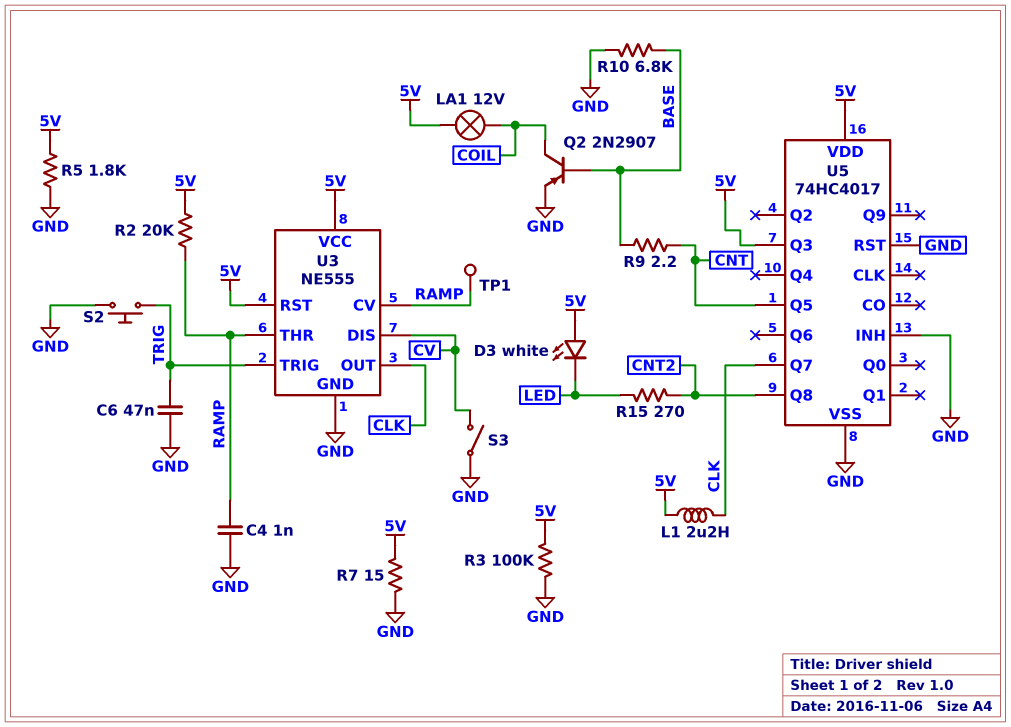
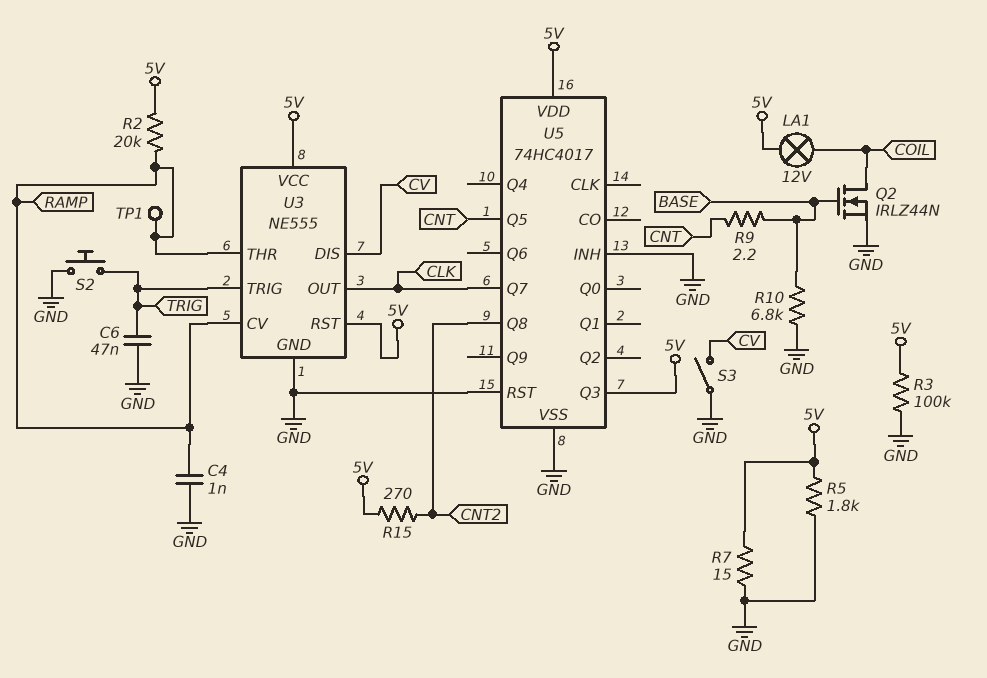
D3: LED white (A 5V, K LED) -> none
L1: 2.2uH (5V, CLK) -> none
Q2: PNP 2N2907 (B BASE, C COIL, E GND) -> NMOS IRLZ44N (G BASE, D COIL, S GND)
R15: 270 (CNT2, LED) -> 270 (5V, CNT2)

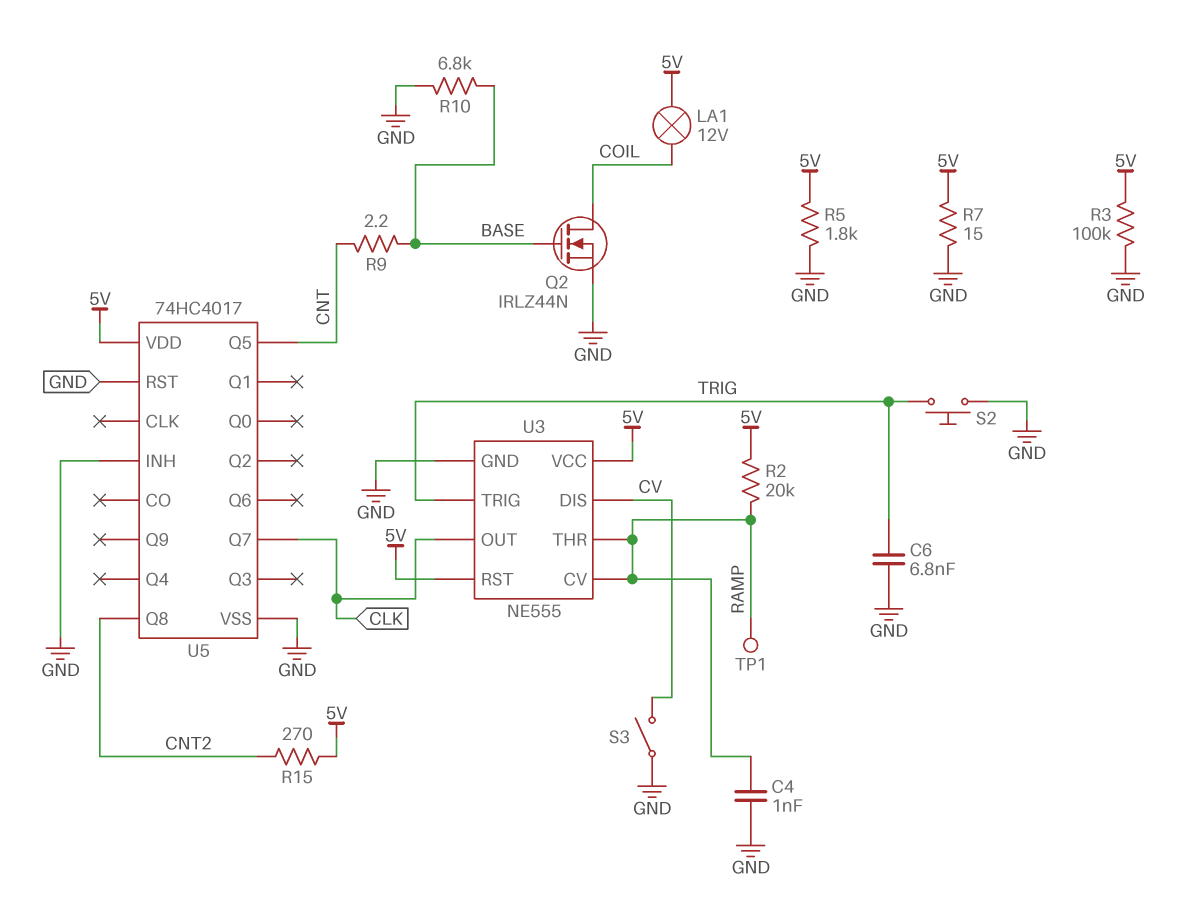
C6: 47nF (GND, TRIG) -> 6.8nF (GND, TRIG)
U5 pin Q3: 5V -> none

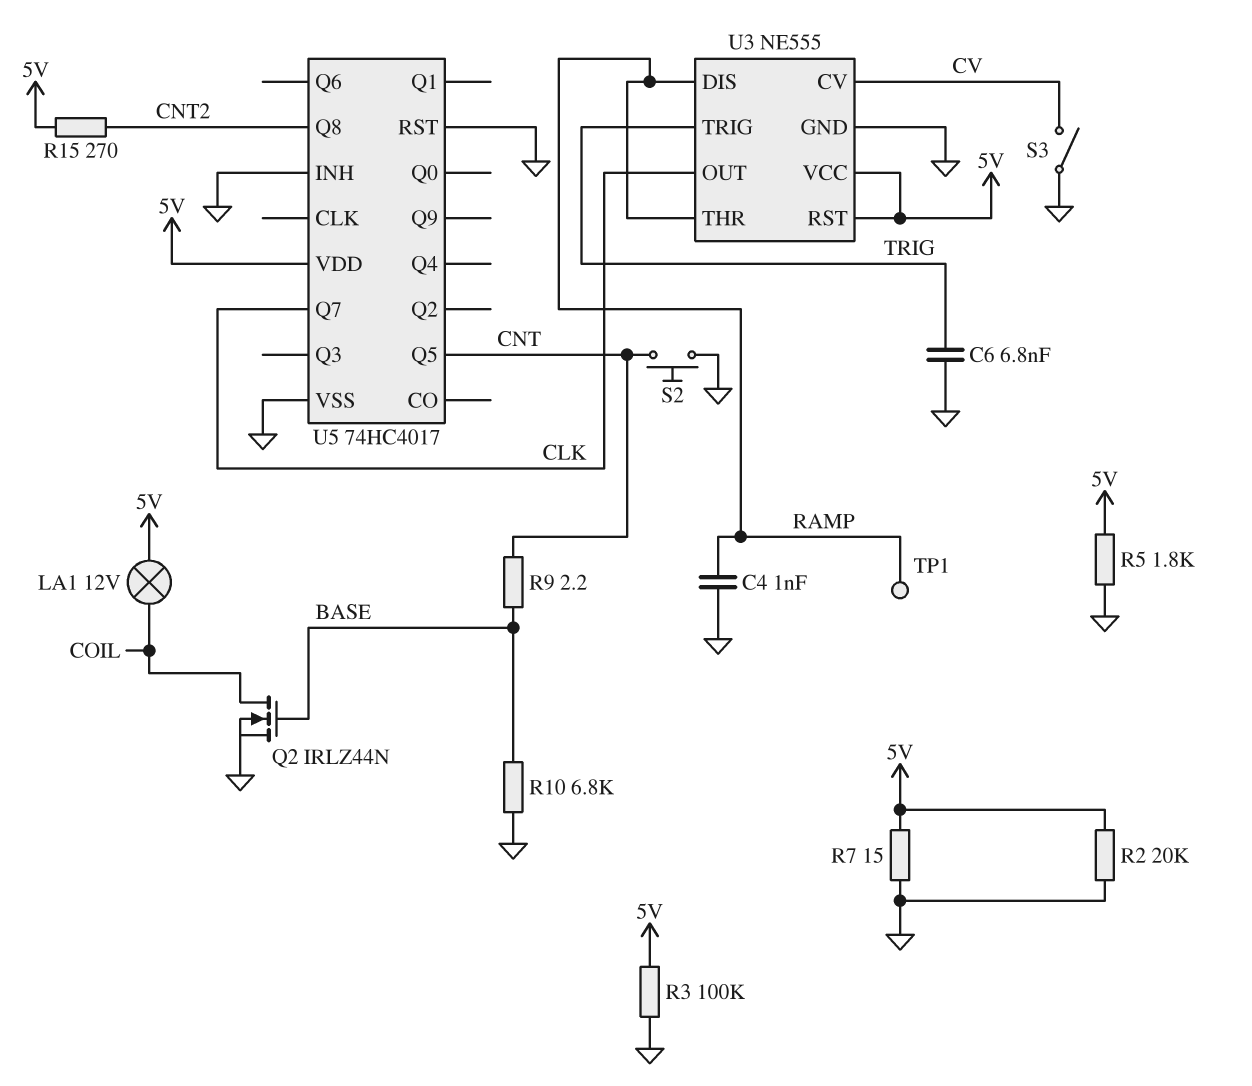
R2: 20k (5V, RAMP) -> 20k (5V, GND)
S2: button (GND, TRIG) -> button (CNT, GND)
U3 pin CV: RAMP -> CV
U3 pin DIS: CV -> RAMP

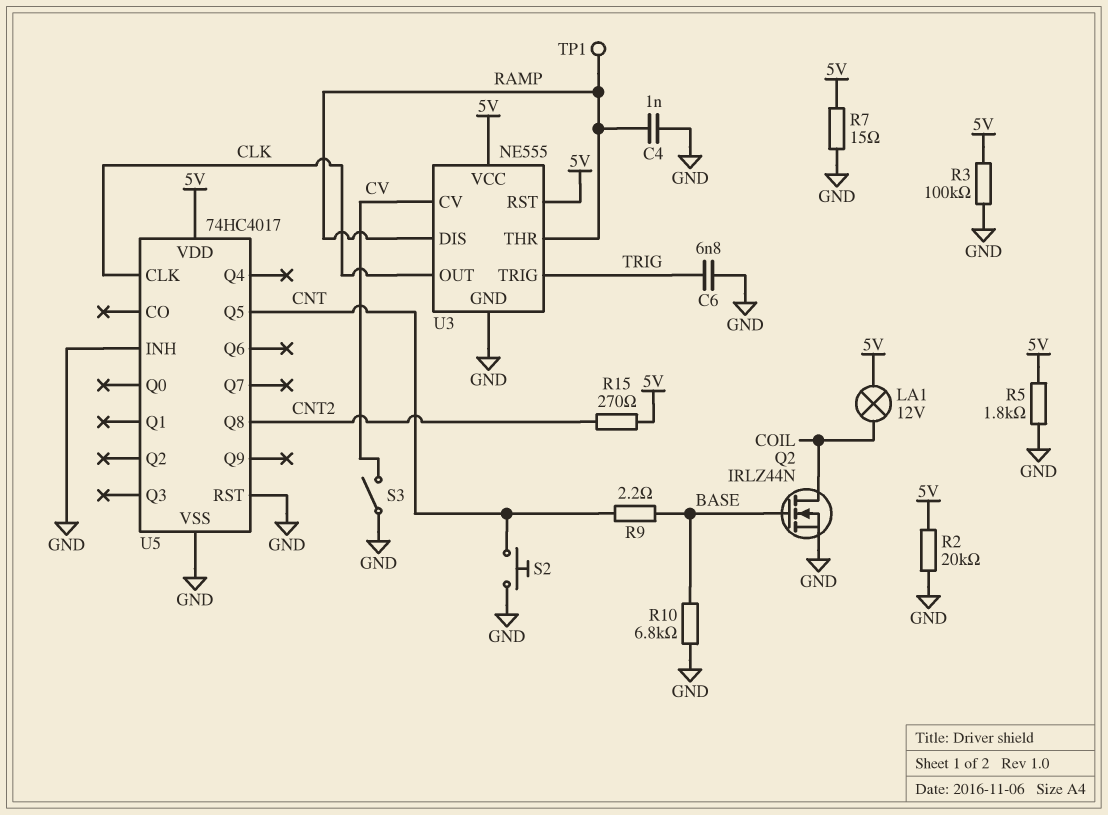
U5 pin CLK: none -> CLK
U5 pin Q7: CLK -> none

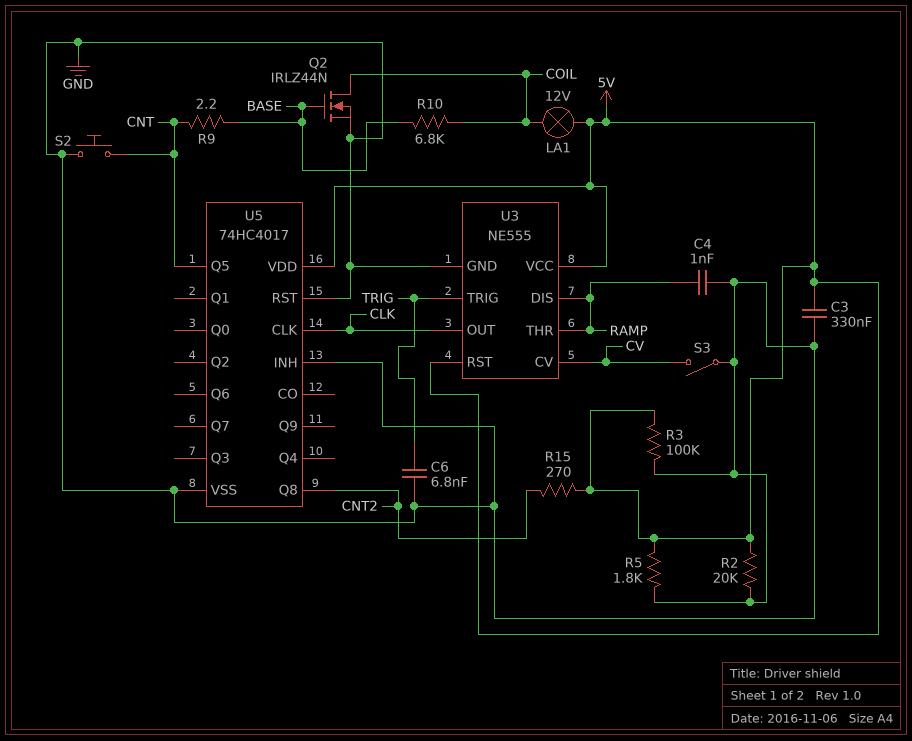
C3: none -> 330nF (5V, GND)
R7: 15 (5V, GND) -> none
R10: 6.8k (BASE, GND) -> 6.8k (BASE, COIL)
TP1: test point (RAMP) -> none

